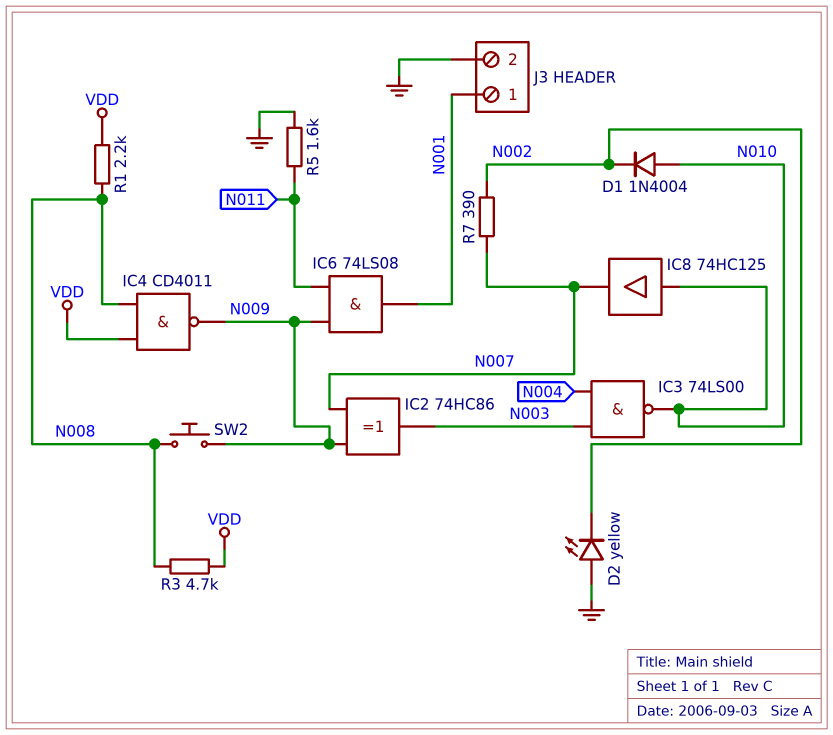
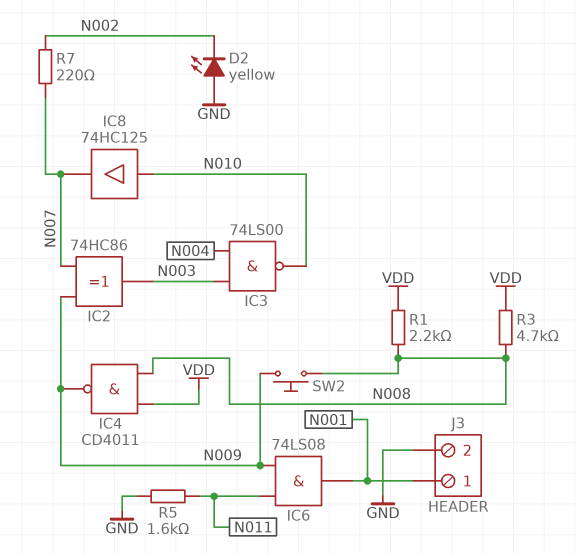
D1: diode 1N4004 (A N010, K N002) -> none
R7: 390 (N002, N007) -> 220 (N002, N007)

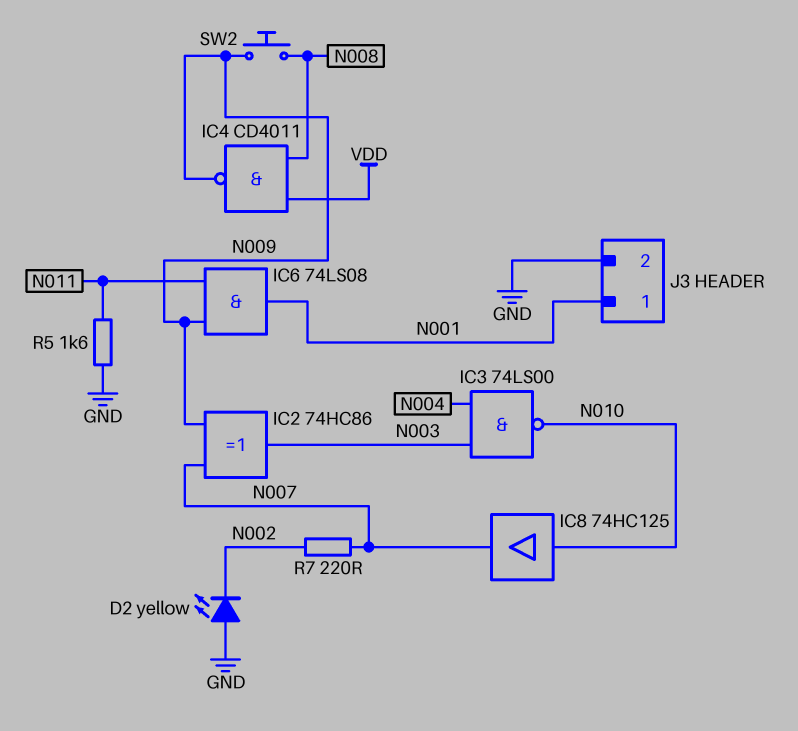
R1: 2.2k (N008, VDD) -> none
R3: 4.7k (N008, VDD) -> none

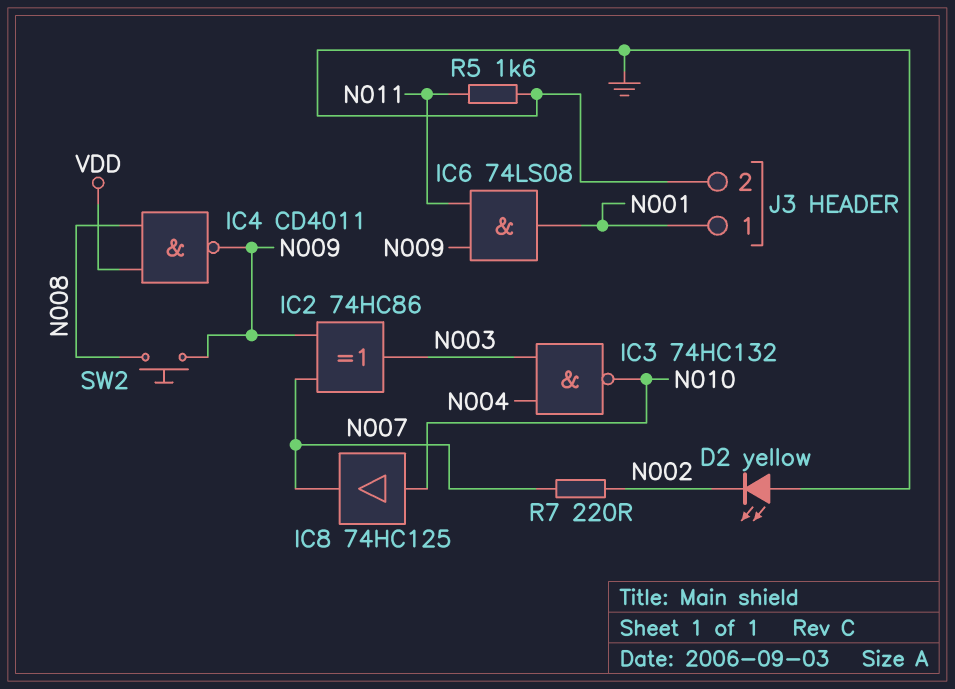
IC3: NAND 74LS00 (in N003, in N004, out N010) -> NAND 74HC132 (in N003, in N004, out N010)

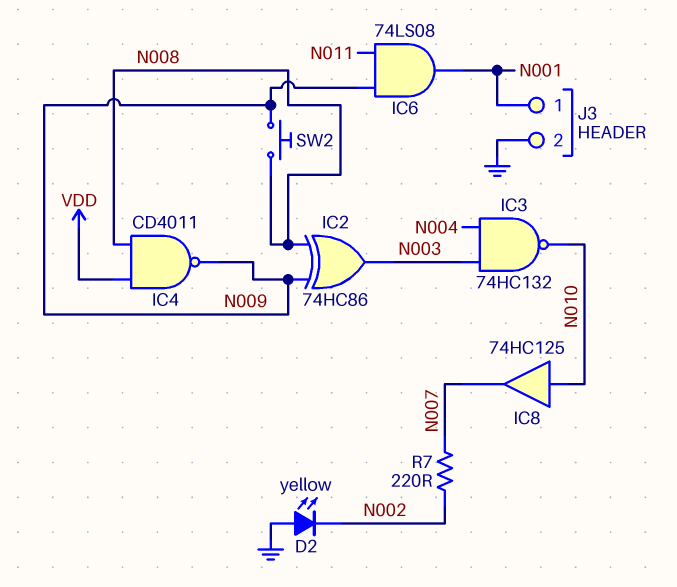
IC2: XOR 74HC86 (in N007, in N009, out N003) -> XOR 74HC86 (in N008, in N009, out N003)
R5: 1.6k (GND, N011) -> none

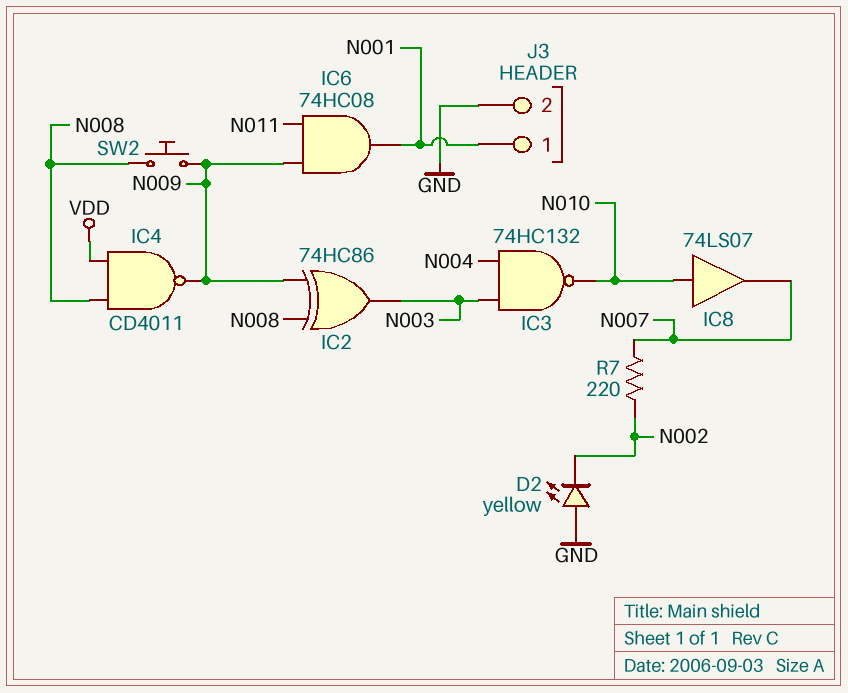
IC6: AND 74LS08 (in N009, in N011, out N001) -> AND 74HC08 (in N009, in N011, out N001)
IC8: buffer 74HC125 (in N010, out N007) -> buffer 74LS07 (in N010, out N007)

